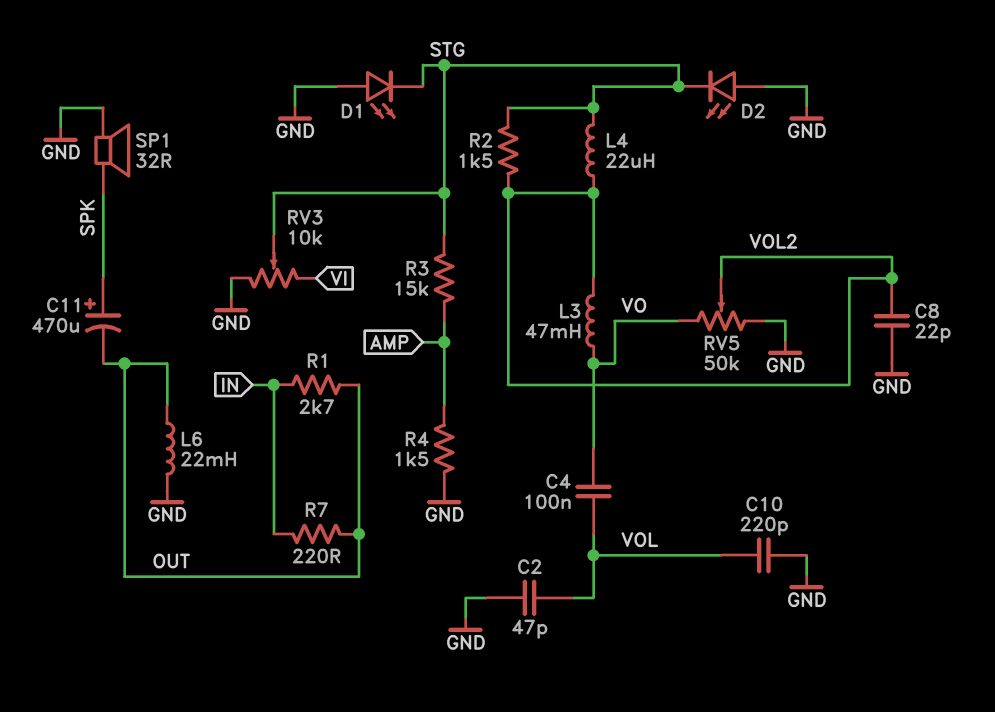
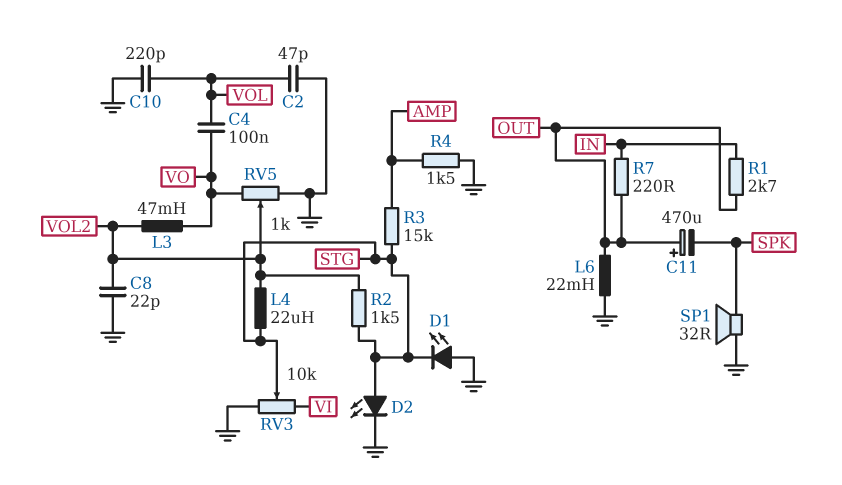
C11: 470uF (plus SPK, minus OUT) -> 470uF (plus OUT, minus SPK)
D2: LED (A GND, K STG) -> LED (A STG, K GND)
RV5: 50k (GND, VO, wiper VOL2) -> 1k (GND, VO, wiper VOL2)

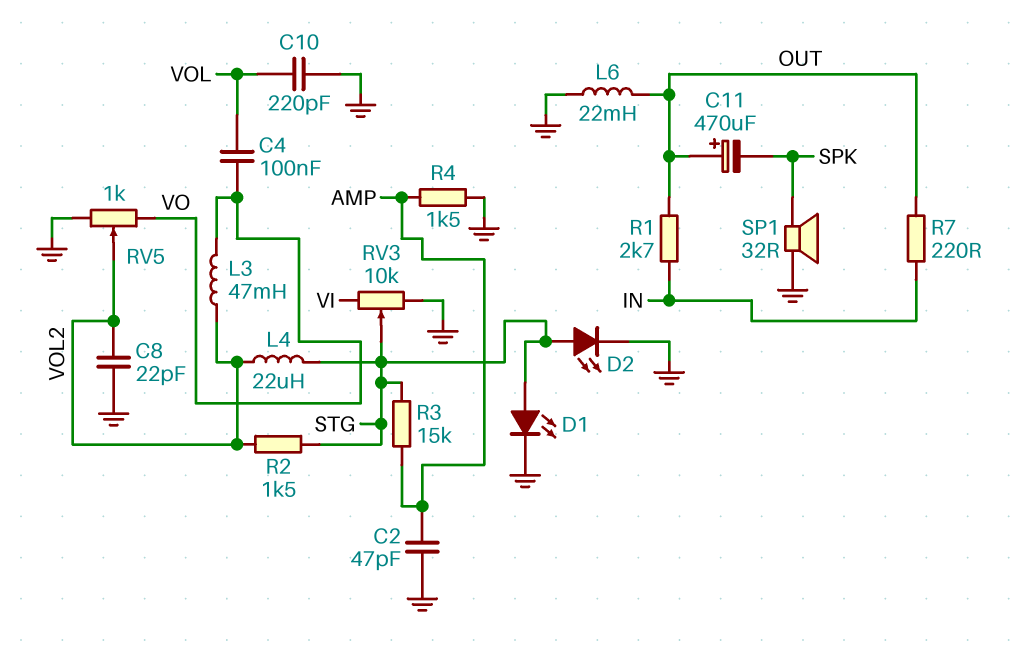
C2: 47pF (GND, VOL) -> 47pF (AMP, GND)
D1: LED (A GND, K STG) -> LED (A STG, K GND)

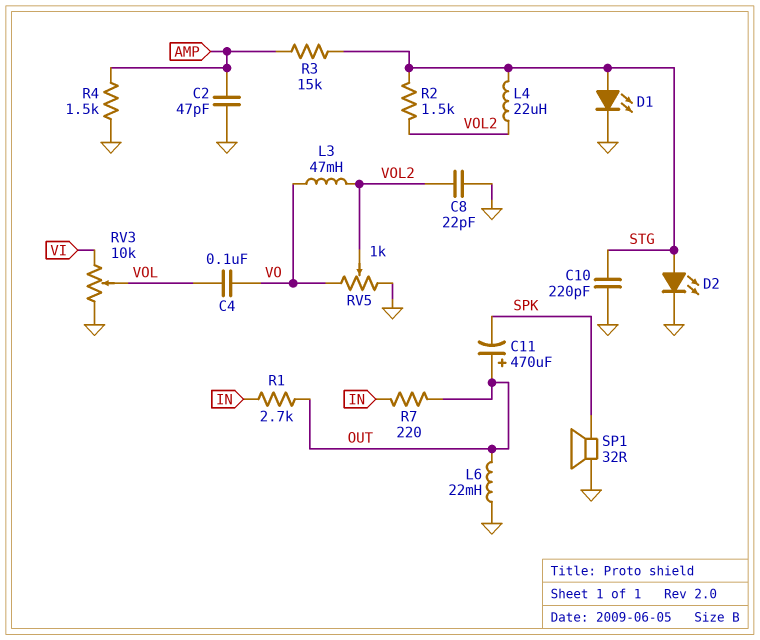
C10: 220pF (GND, VOL) -> 220pF (GND, STG)
RV3: 10k (GND, VI, wiper STG) -> 10k (GND, VI, wiper VOL)

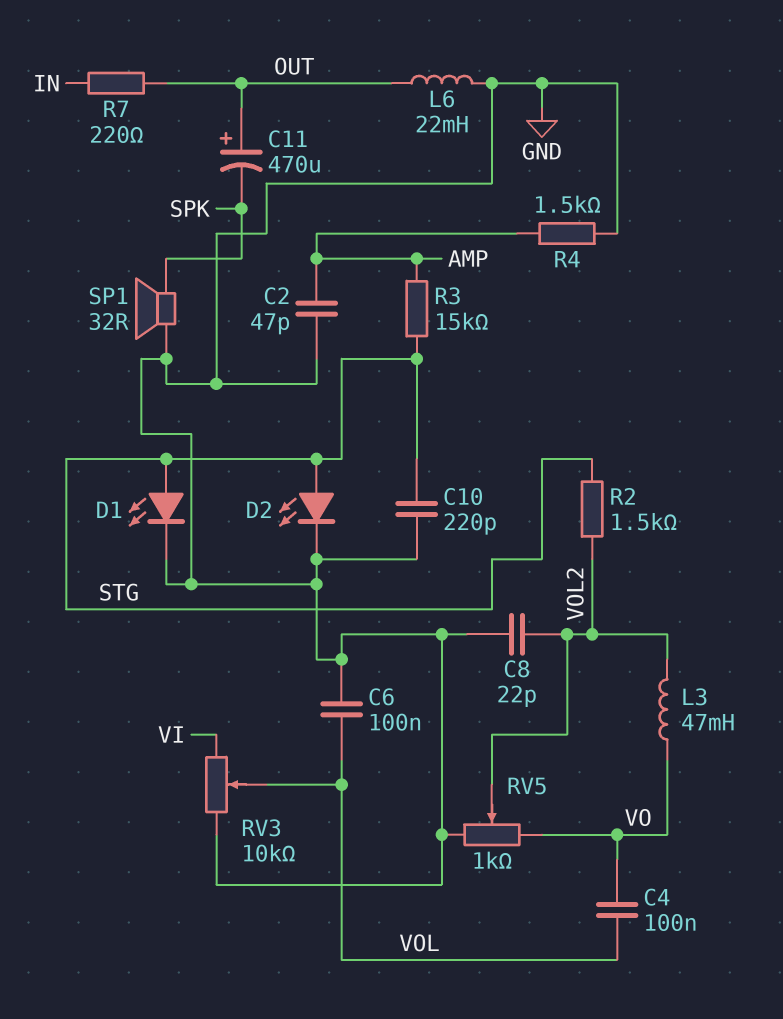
C6: none -> 100nF (GND, VOL)
L4: 22uH (STG, VOL2) -> none
R1: 2.7k (IN, OUT) -> none

